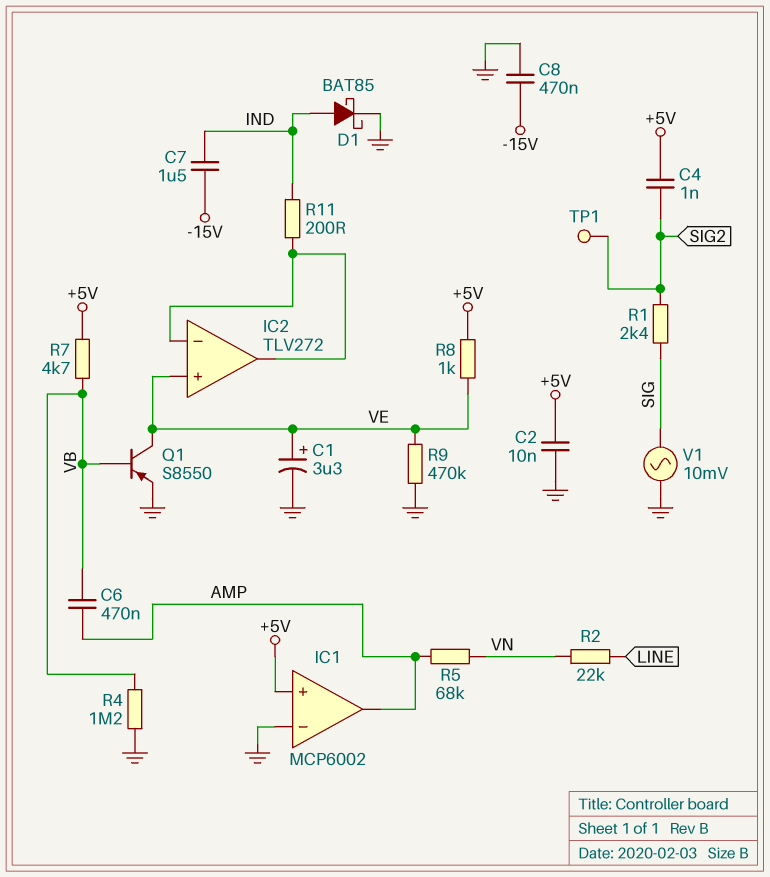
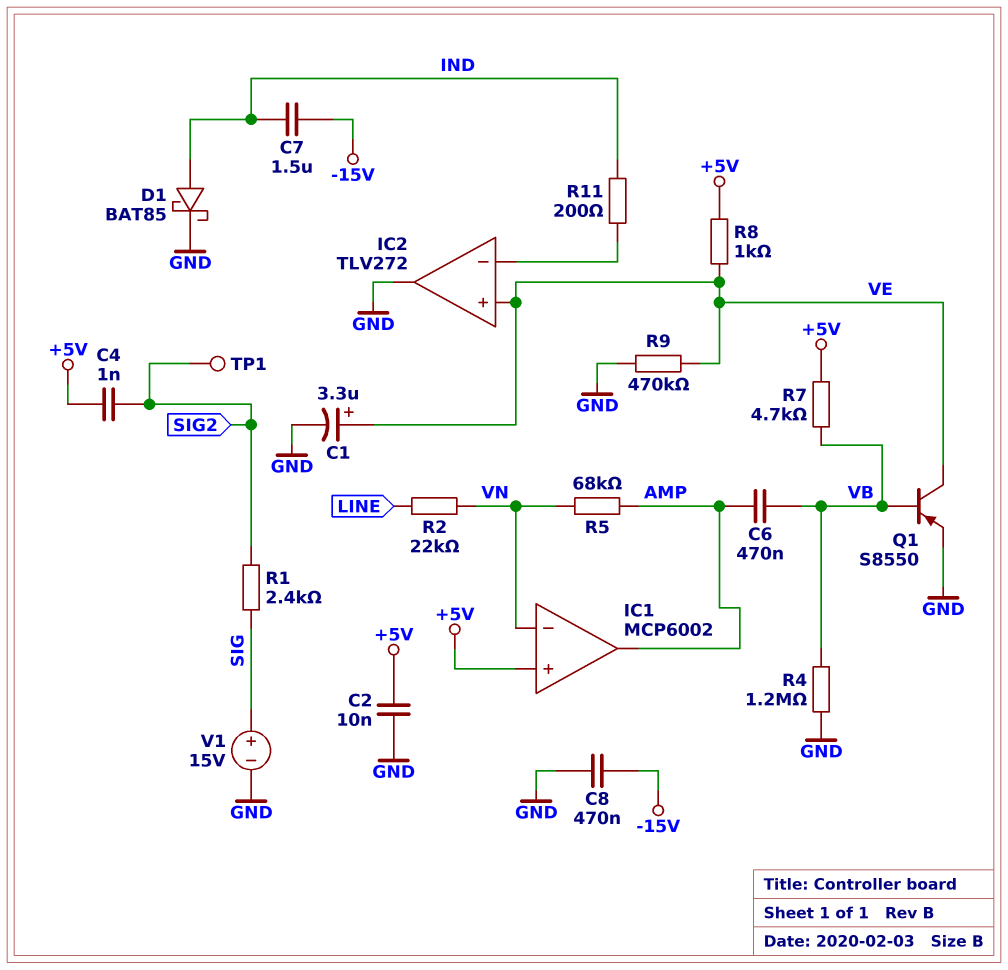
IC1 pin in-: GND -> VN
IC2 pin out: IC2/in- -> GND
V1: AC 10mV (GND, SIG) -> 15V (plus SIG, minus GND)

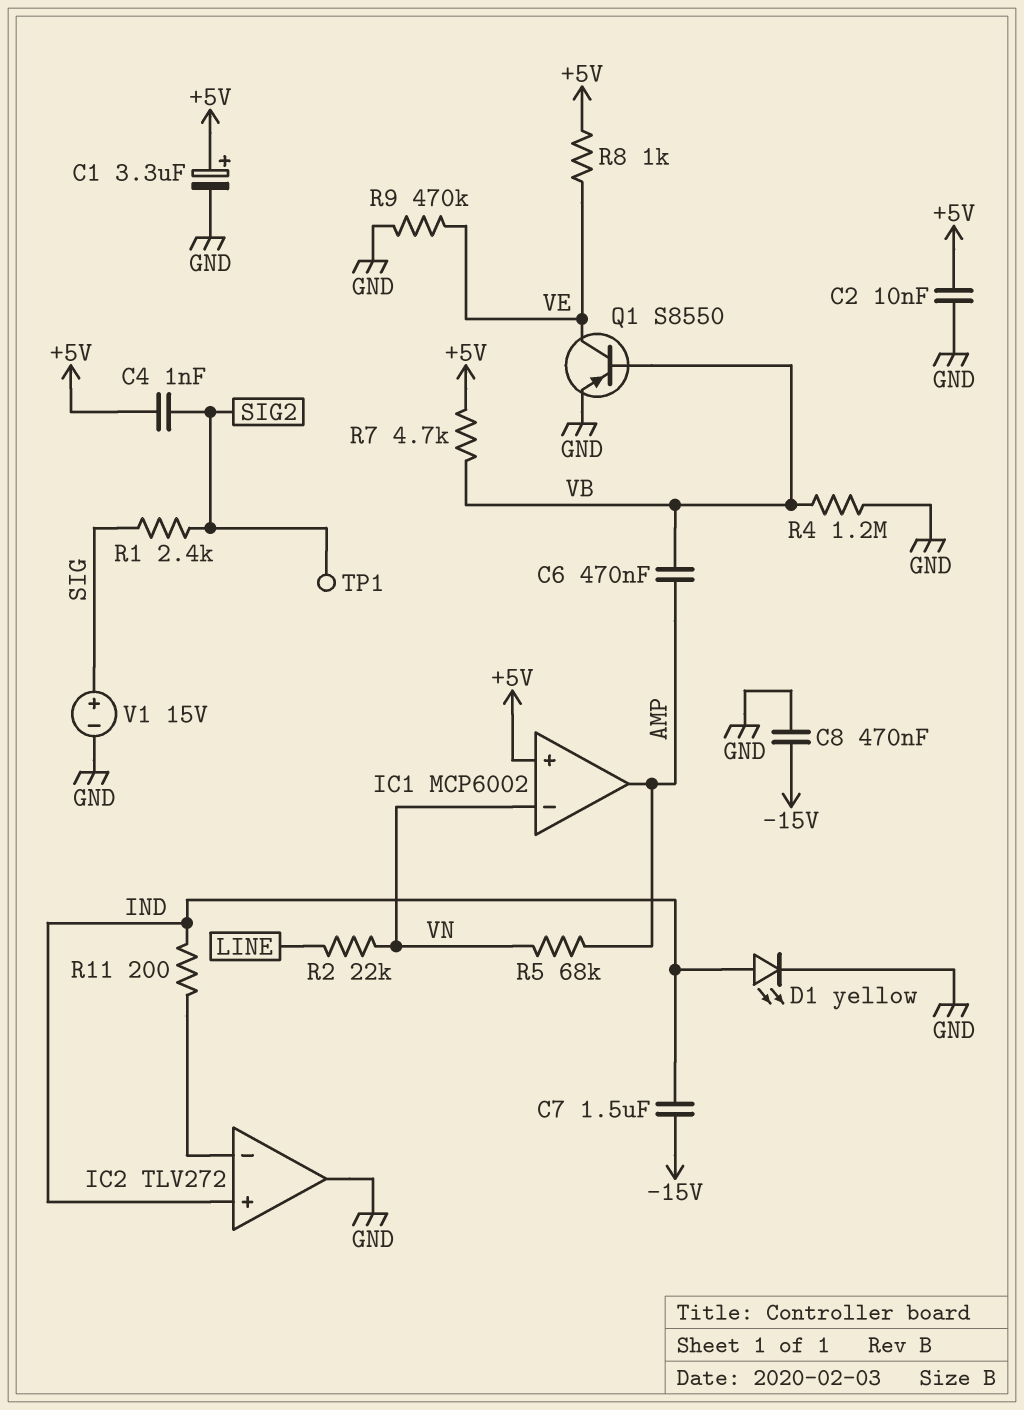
C1: 3.3uF (plus VE, minus GND) -> 3.3uF (plus +5V, minus GND)
D1: schottky BAT85 (A IND, K GND) -> LED yellow (A IND, K GND)
IC2 pin in+: VE -> IND

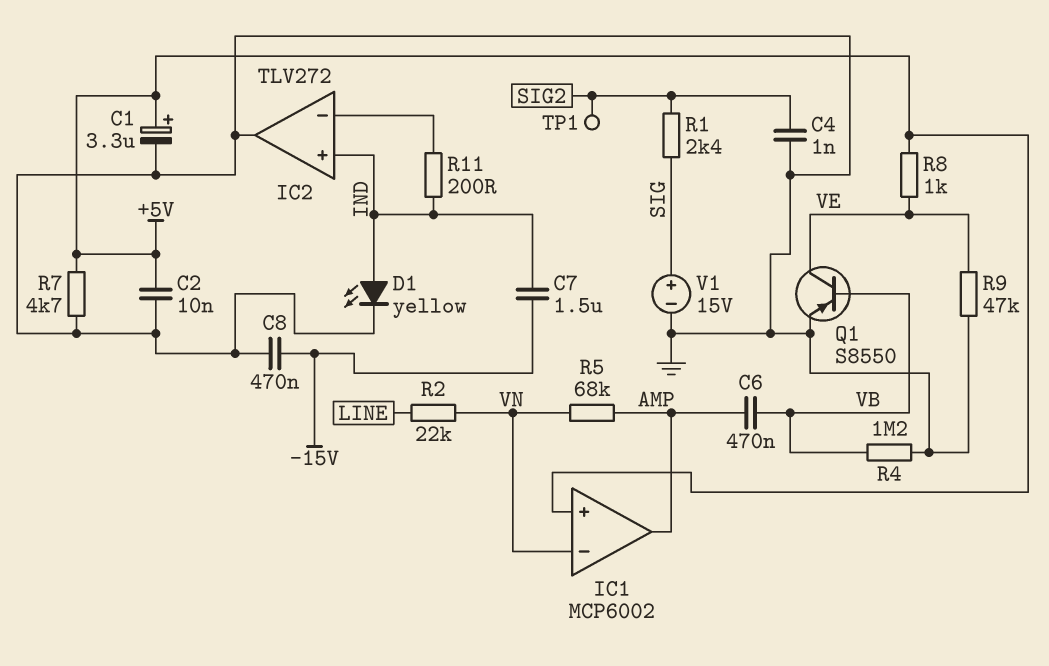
C4: 1nF (+5V, SIG2) -> 1nF (GND, SIG2)
R7: 4.7k (+5V, VB) -> 4.7k (+5V, GND)
R9: 470k (GND, VE) -> 47k (GND, VE)

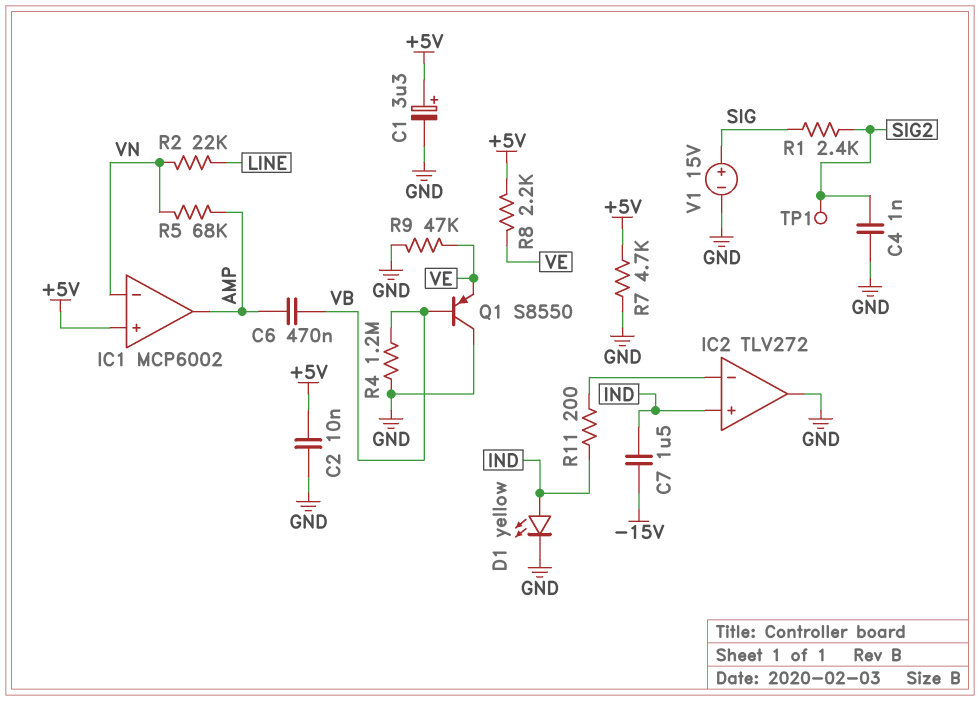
C8: 470nF (-15V, GND) -> none
Q1: PNP S8550 (B VB, C VE, E GND) -> PNP S8550 (B VB, C GND, E VE)
R8: 1k (+5V, VE) -> 2.2k (+5V, VE)

